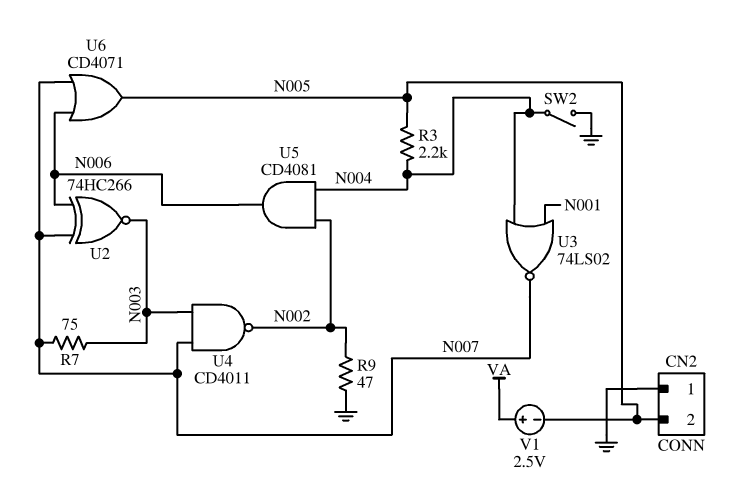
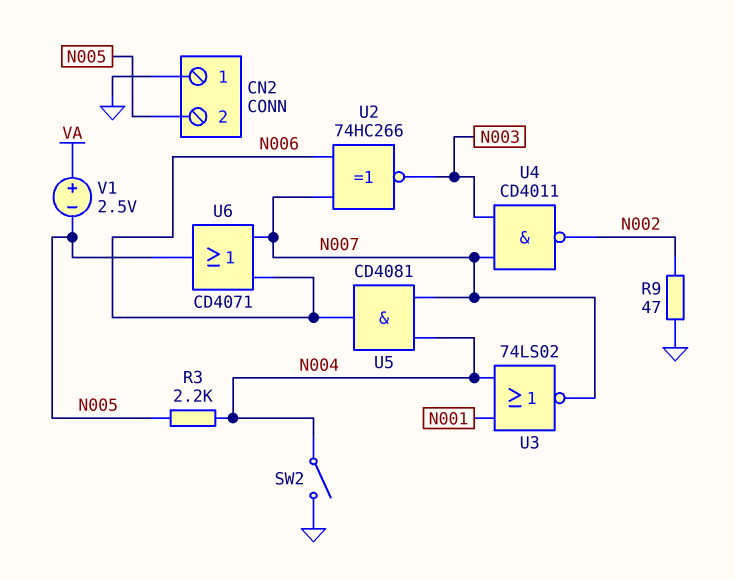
R7: 75 (N003, N007) -> none
U5: AND CD4081 (in N002, in N004, out N006) -> AND CD4081 (in N004, in N007, out N006)

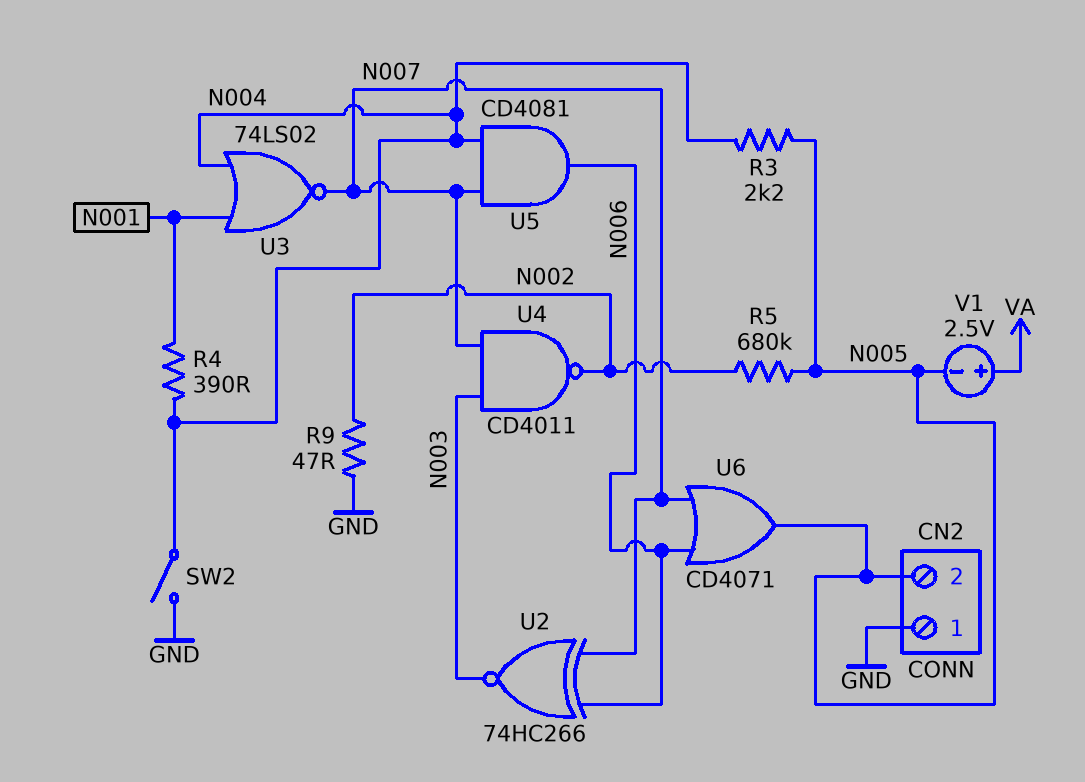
R4: none -> 390 (N001, N004)
R5: none -> 680k (N002, N005)

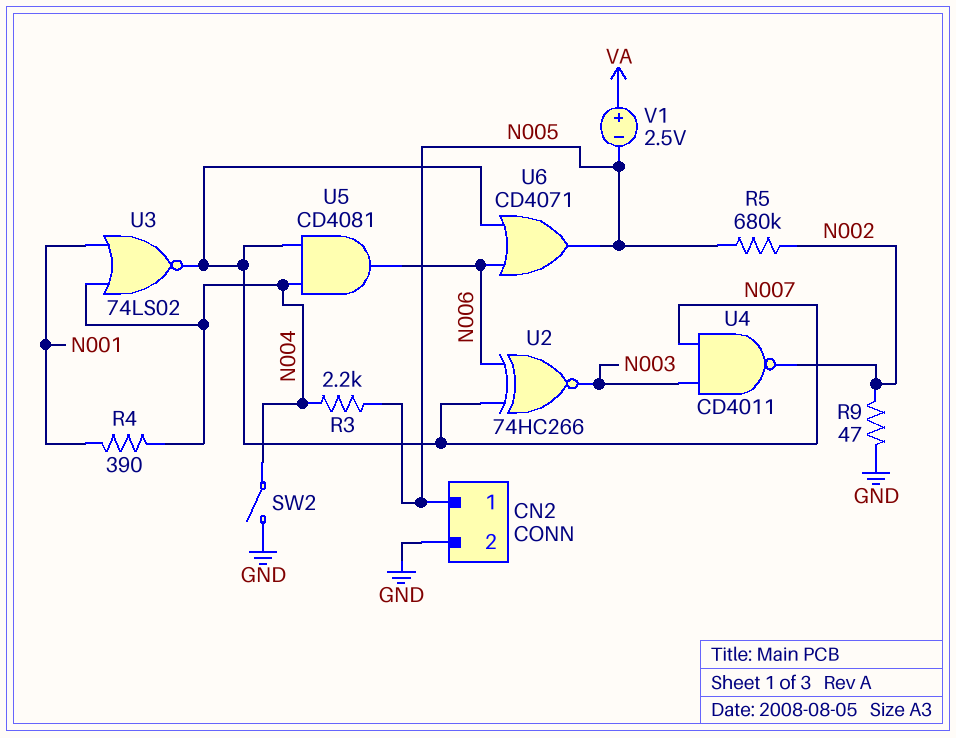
CN2 pin 1: GND -> N005
CN2 pin 2: N005 -> GND

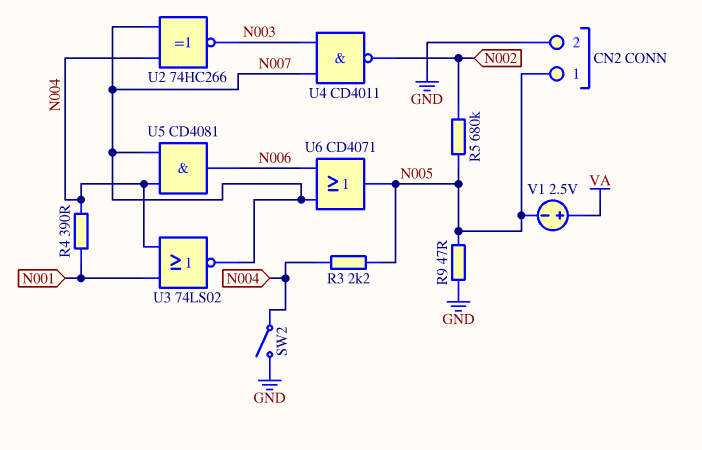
R9: 47 (GND, N002) -> 47 (GND, N005)
U2: XNOR 74HC266 (in N006, in N007, out N003) -> XNOR 74HC266 (in N004, in N007, out N003)

